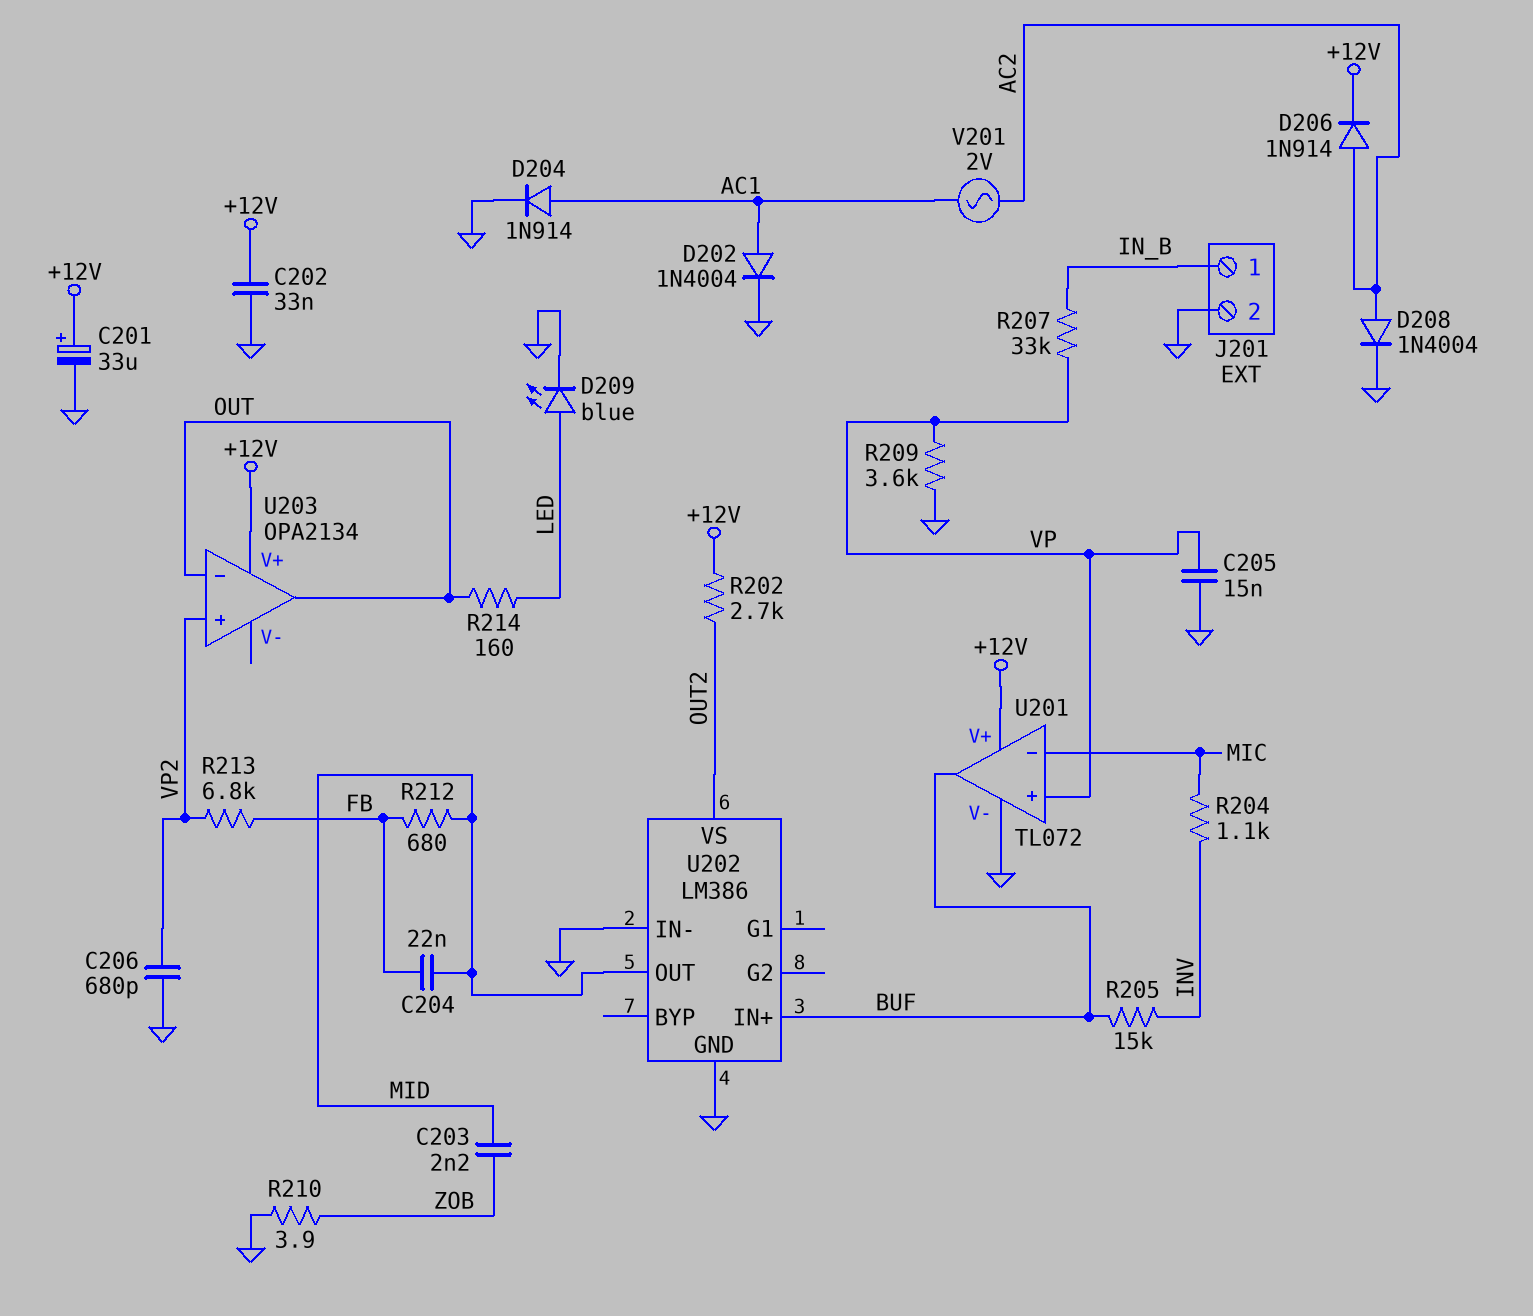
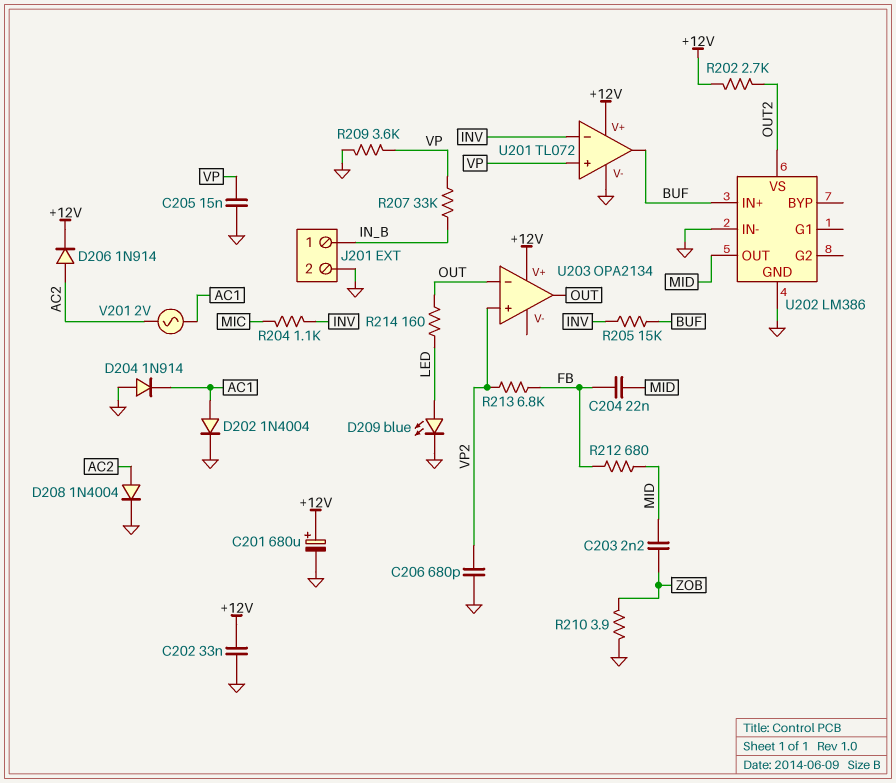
C201: 33uF (plus +12V, minus GND) -> 680uF (plus +12V, minus GND)
D204: diode 1N914 (A AC1, K GND) -> diode 1N914 (A GND, K AC1)
U201 pin in-: MIC -> INV

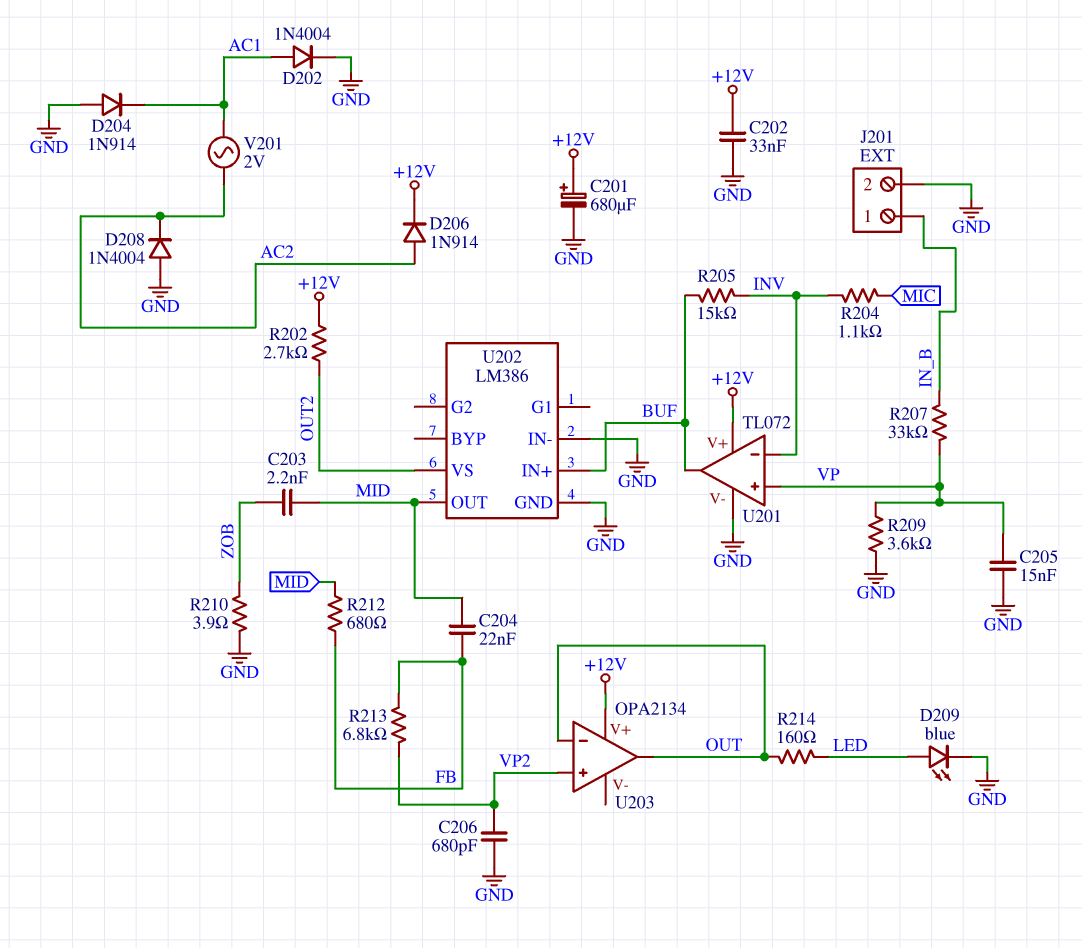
D208: diode 1N4004 (A AC2, K GND) -> diode 1N4004 (A GND, K AC2)

